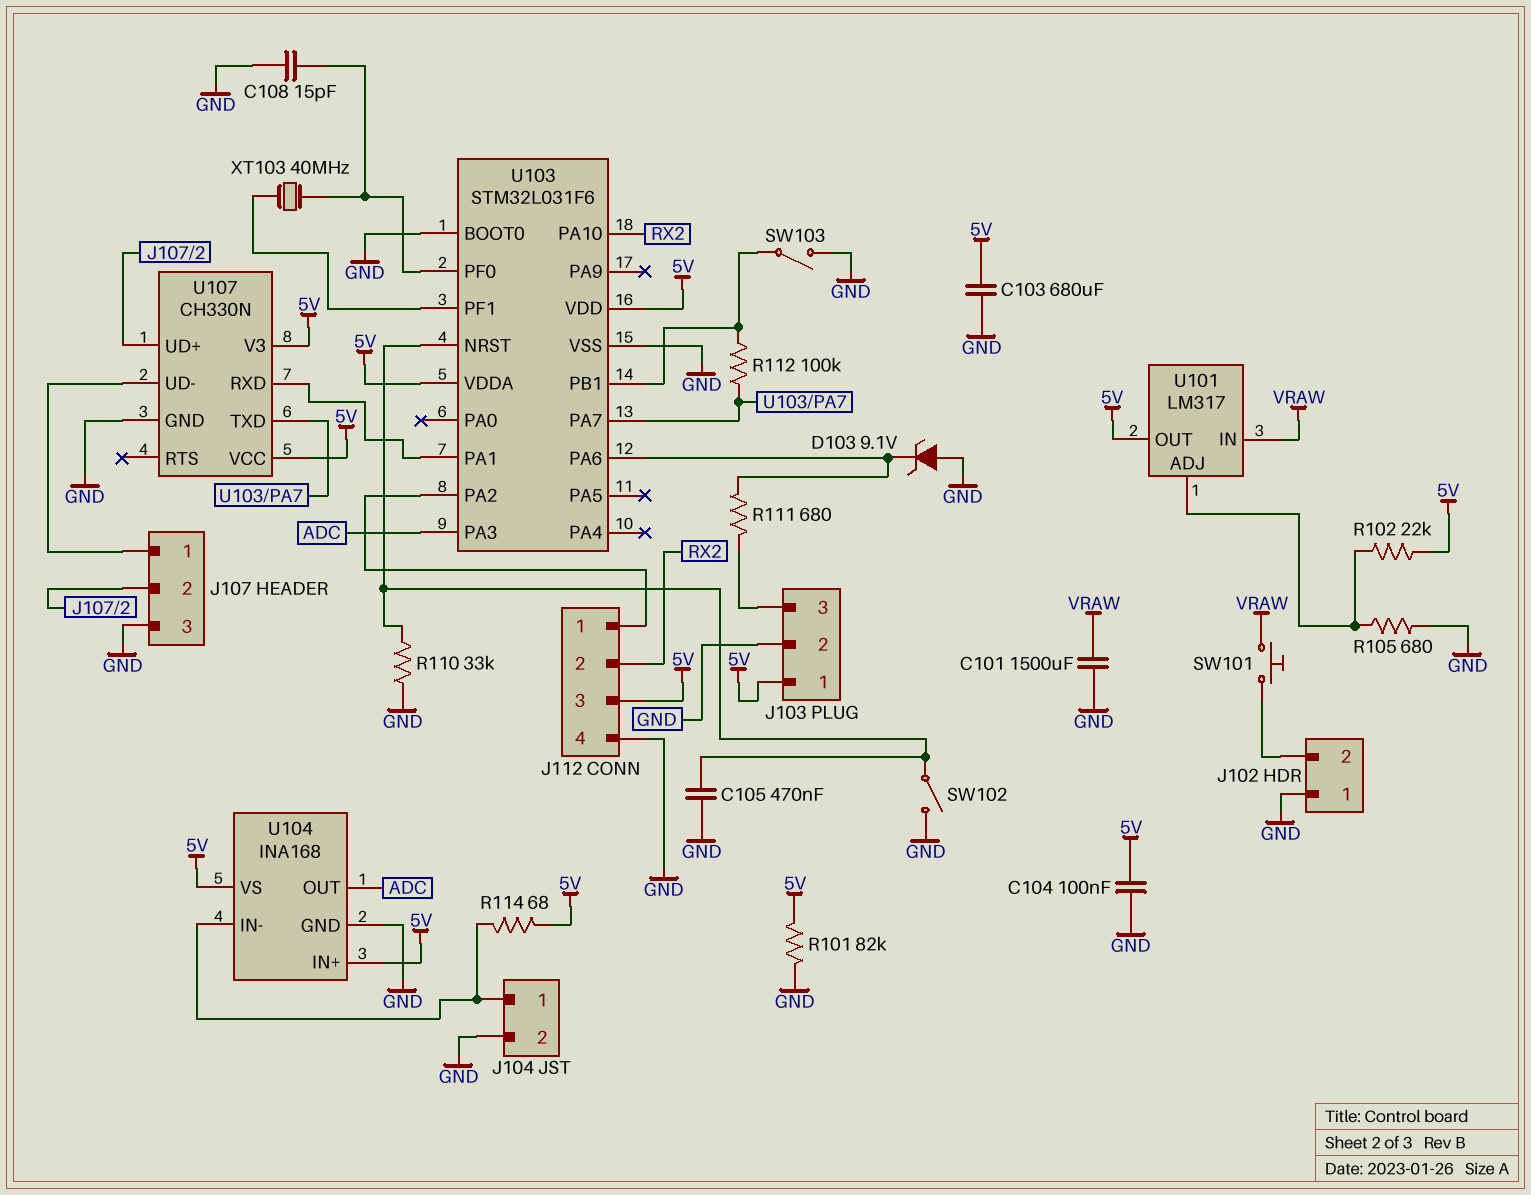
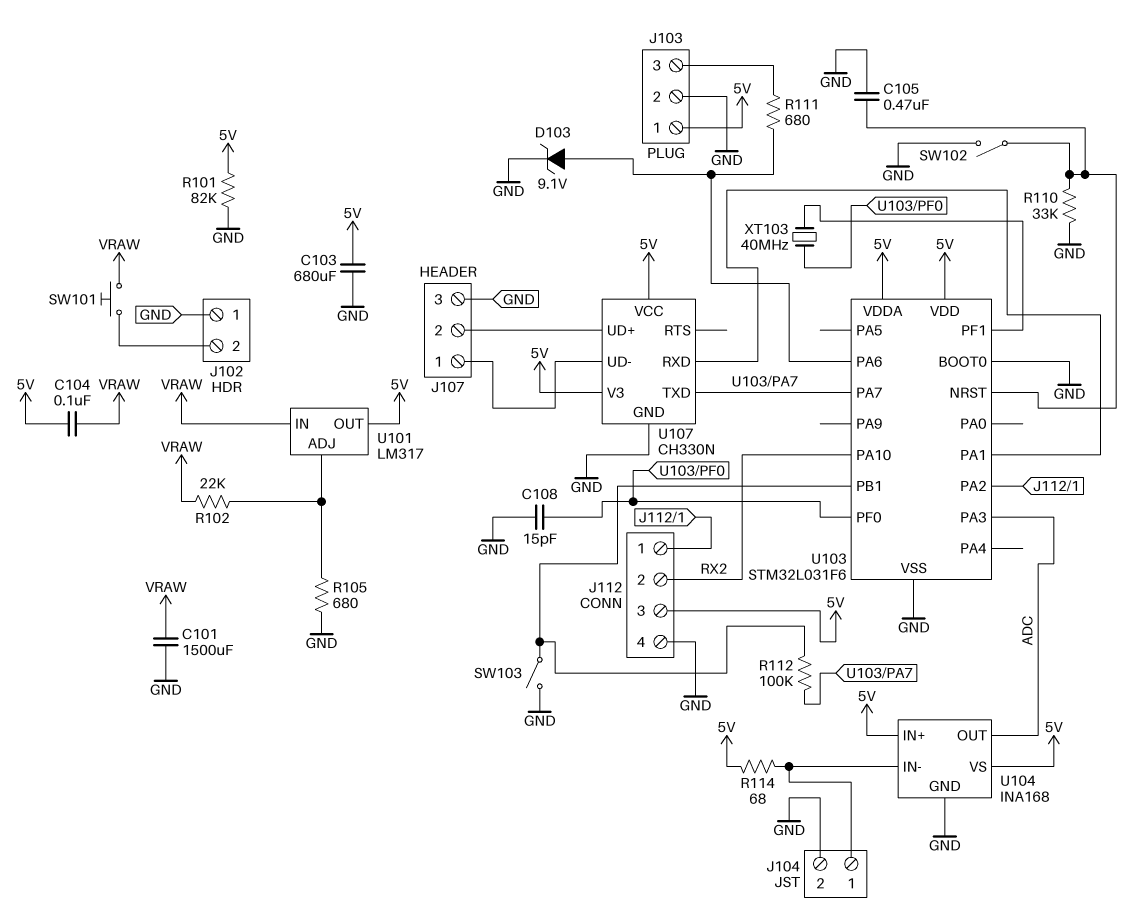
C104: 100nF (5V, GND) -> 100nF (5V, VRAW)
D103: zener 9.1V (A GND, K U103/PA6) -> zener 9.1V (A U103/PA6, K GND)
R102: 22k (5V, U101/ADJ) -> 22k (U101/ADJ, VRAW)

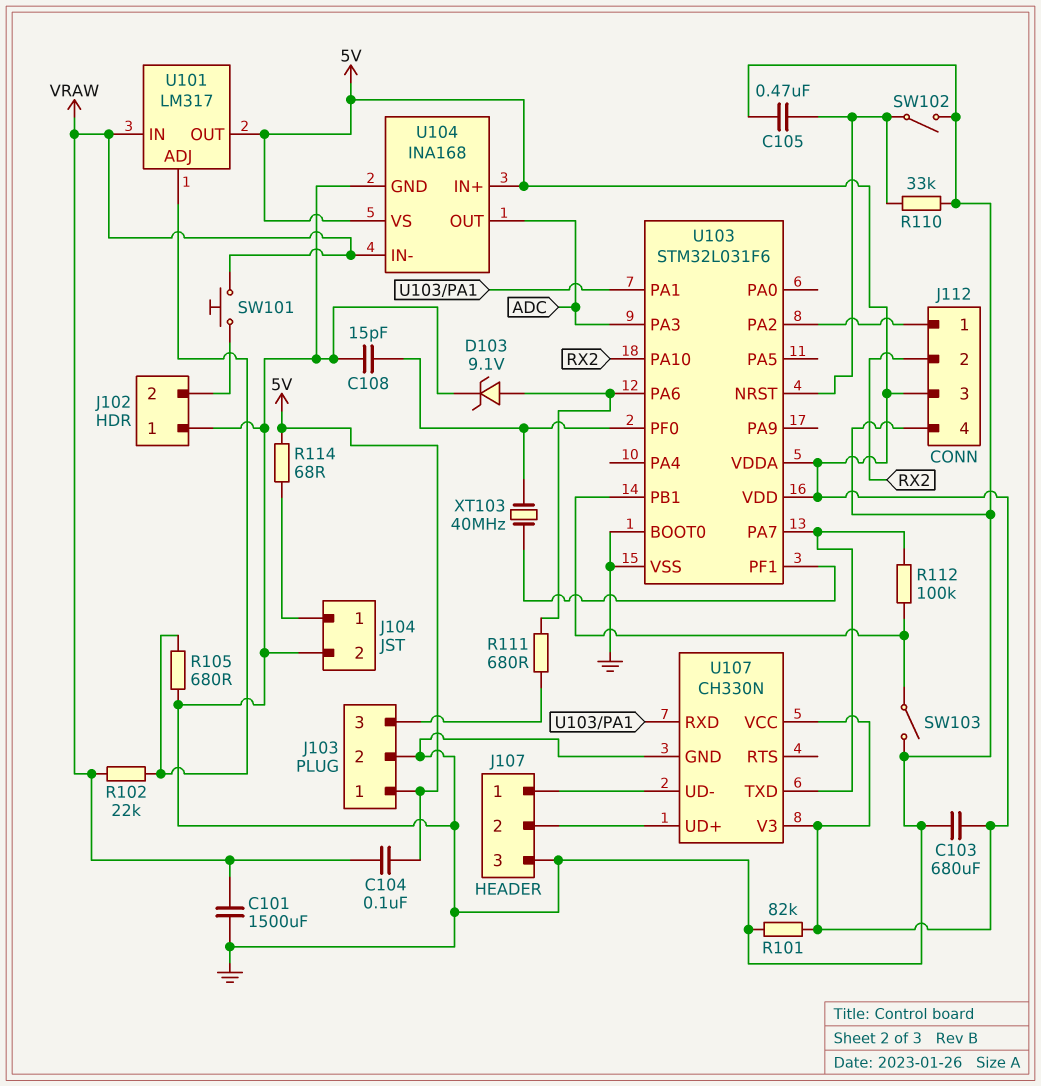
U104 pin IN-: J104/1 -> VRAW

